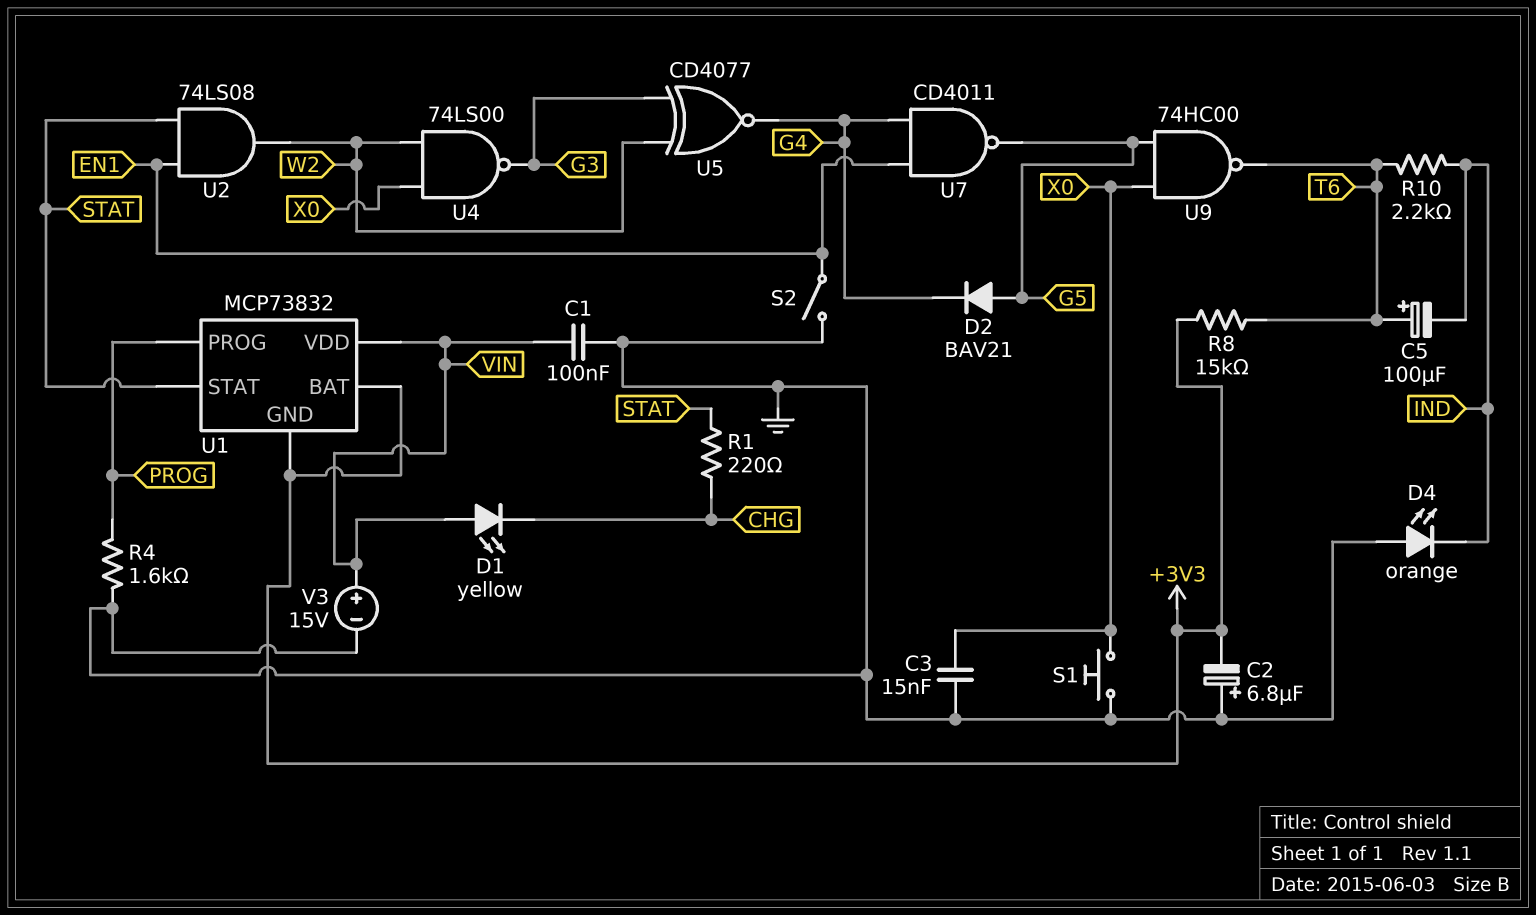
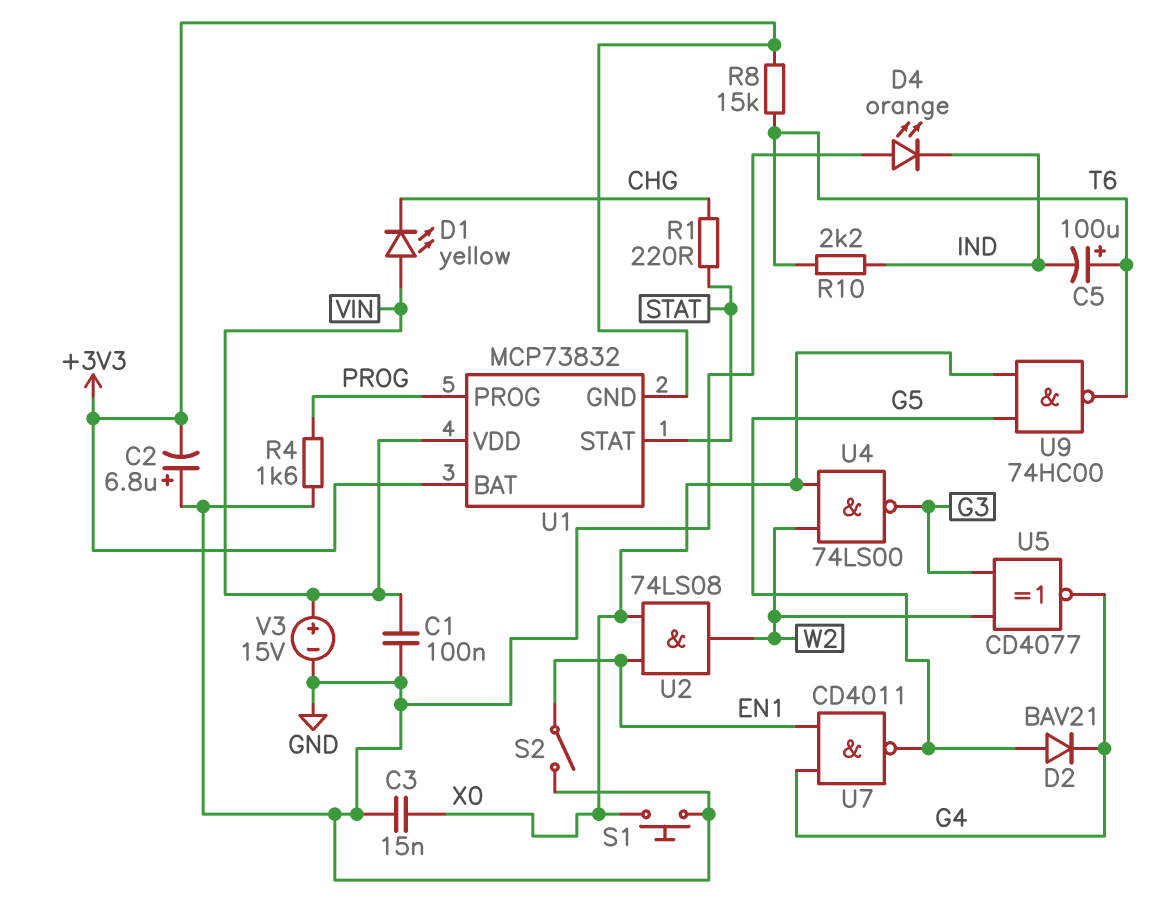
U2: AND 74LS08 (in EN1, in STAT, out W2) -> AND 74LS08 (in EN1, in X0, out W2)

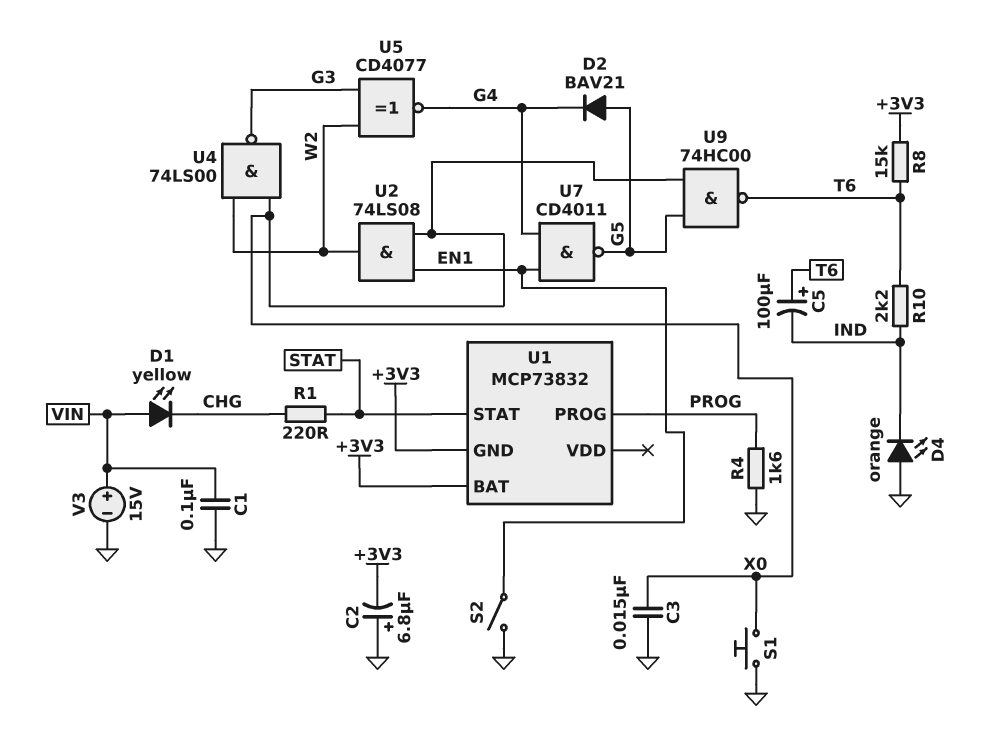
U1 pin VDD: VIN -> none

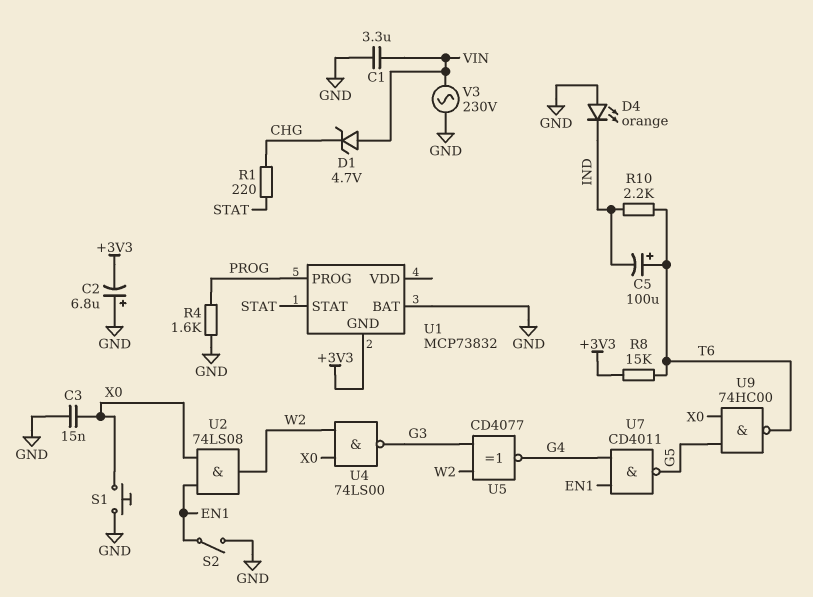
C1: 100nF (GND, VIN) -> 3.3uF (GND, VIN)
D1: LED yellow (A VIN, K CHG) -> zener 4.7V (A VIN, K CHG)
D2: diode BAV21 (A G5, K G4) -> none
U1 pin BAT: +3V3 -> GND
V3: 15V (plus VIN, minus GND) -> AC 230V (GND, VIN)

